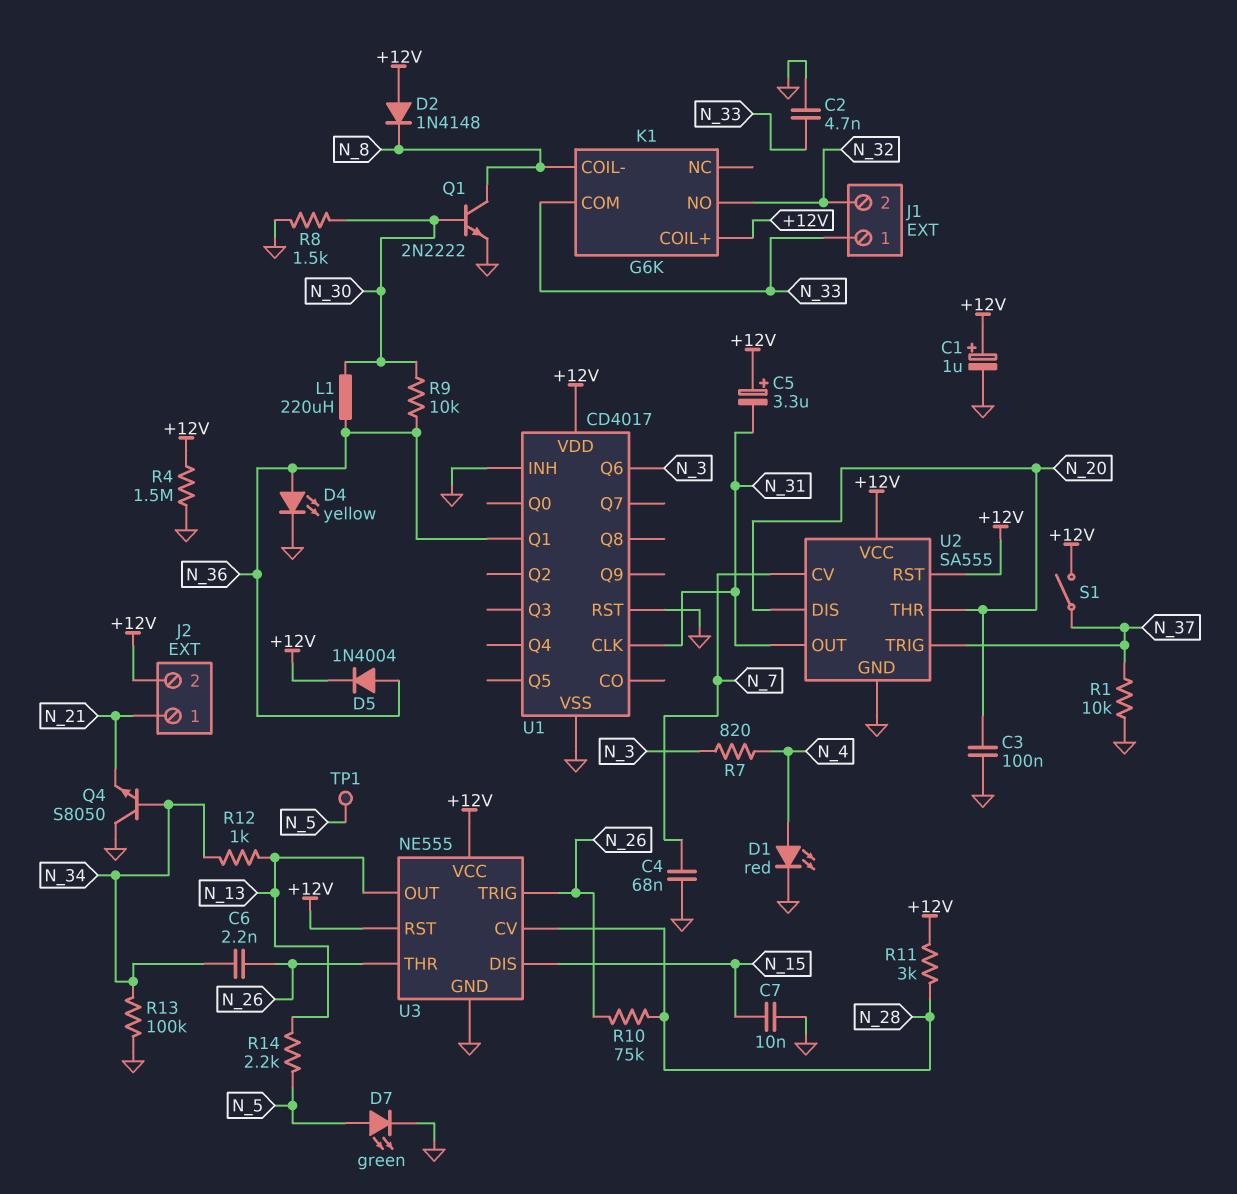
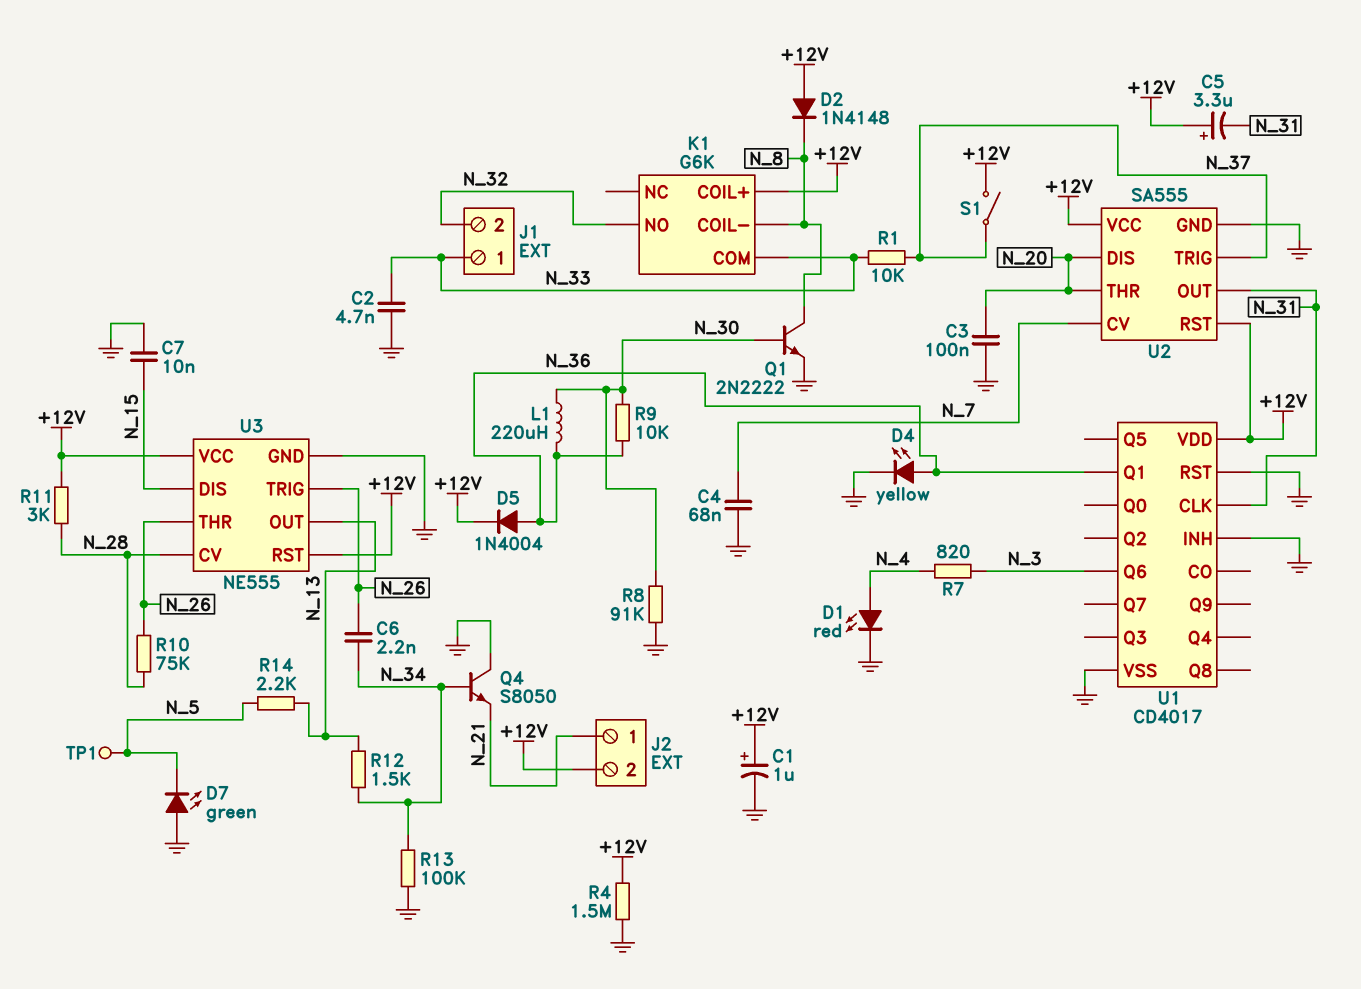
D7: LED green (A N_5, K GND) -> LED green (A GND, K N_5)
R1: 10k (GND, N_37) -> 10k (N_33, N_37)
R8: 1.5k (GND, N_30) -> 91k (GND, N_30)
R12: 1k (N_13, N_34) -> 1.5k (N_13, N_34)

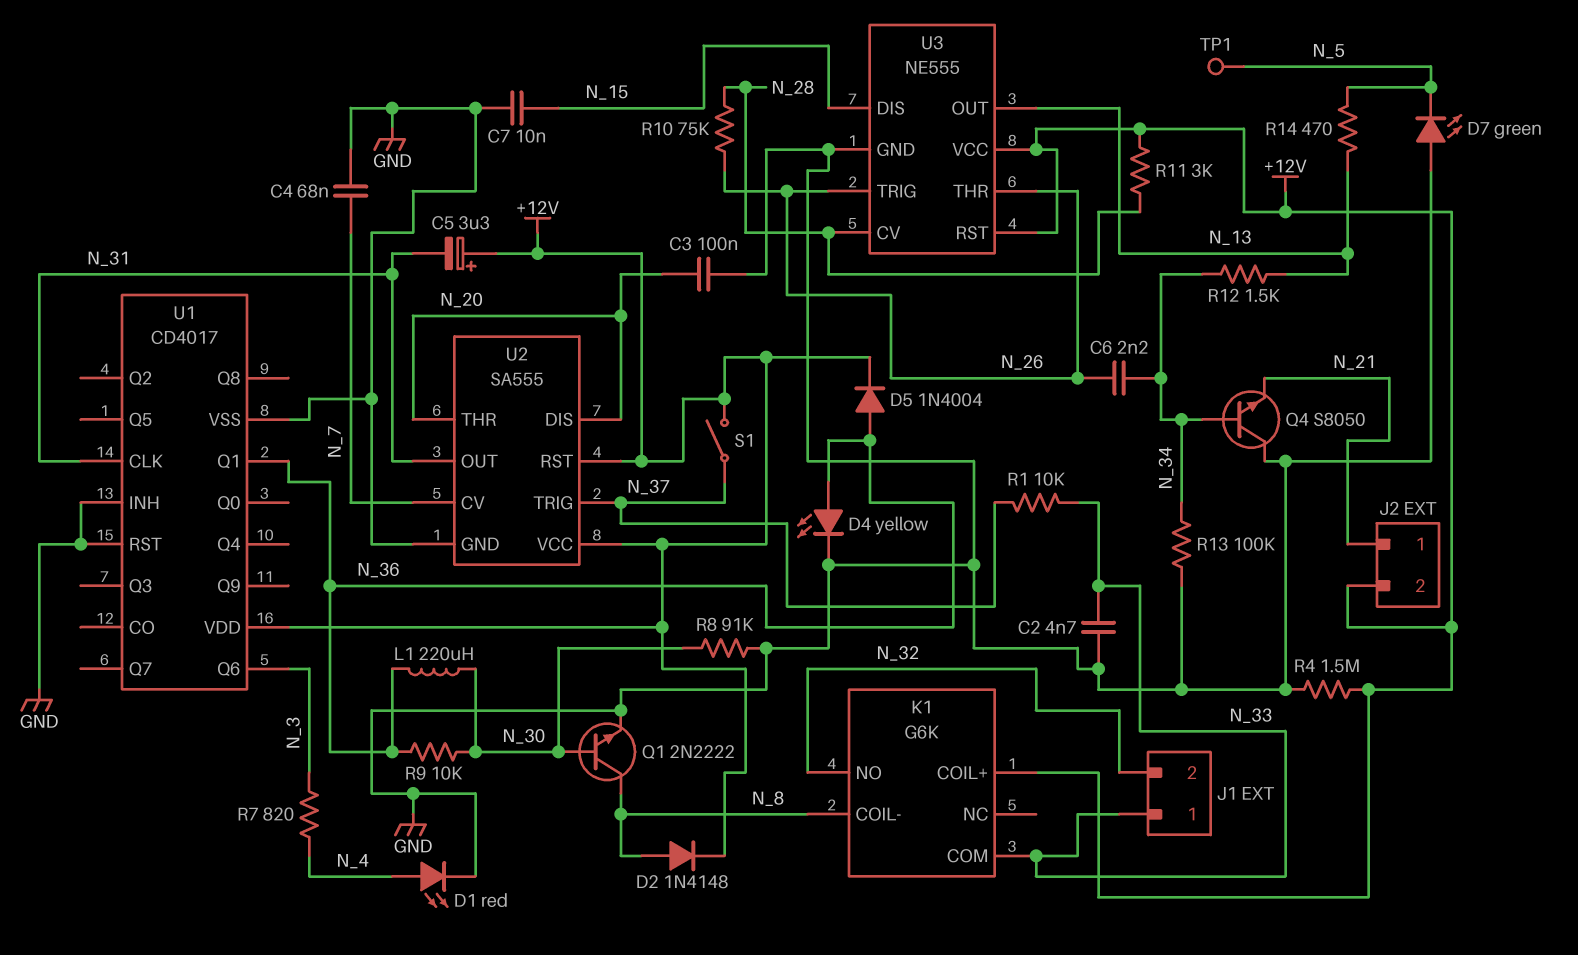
C1: 1uF (plus +12V, minus GND) -> none
D2: diode 1N4148 (A +12V, K N_8) -> diode 1N4148 (A N_8, K +12V)
R14: 2.2k (N_5, N_13) -> 470 (N_5, N_13)

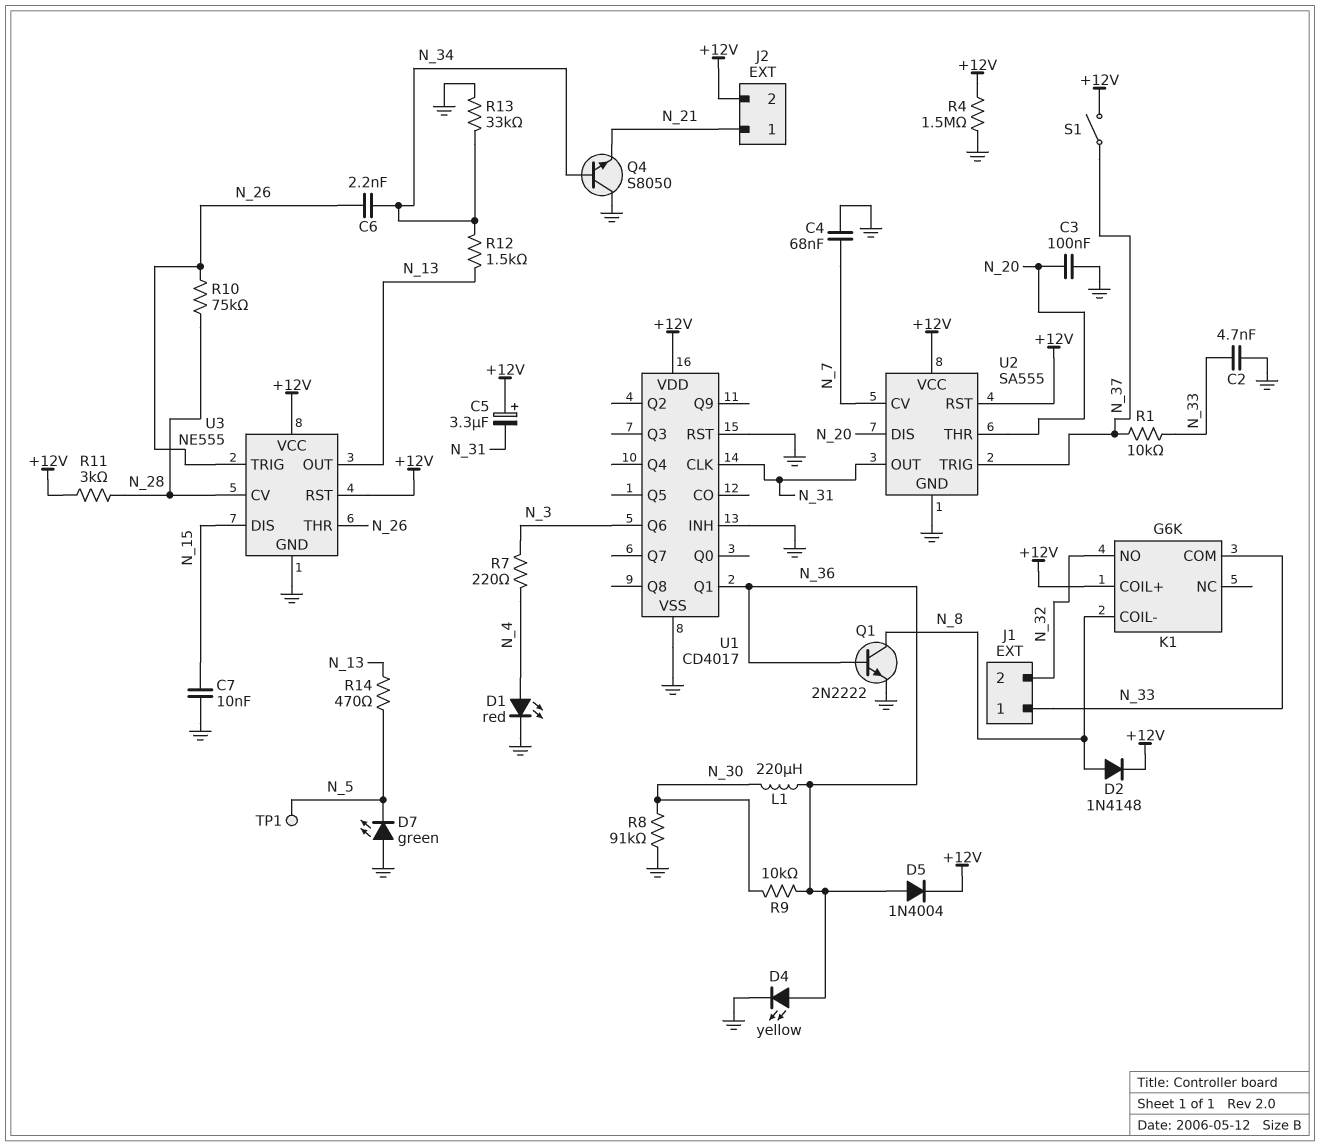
Q1: NPN 2N2222 (B N_30, C N_8, E GND) -> NPN 2N2222 (B N_36, C N_8, E GND)
R7: 820 (N_3, N_4) -> 220 (N_3, N_4)
R13: 100k (GND, N_34) -> 33k (GND, N_34)

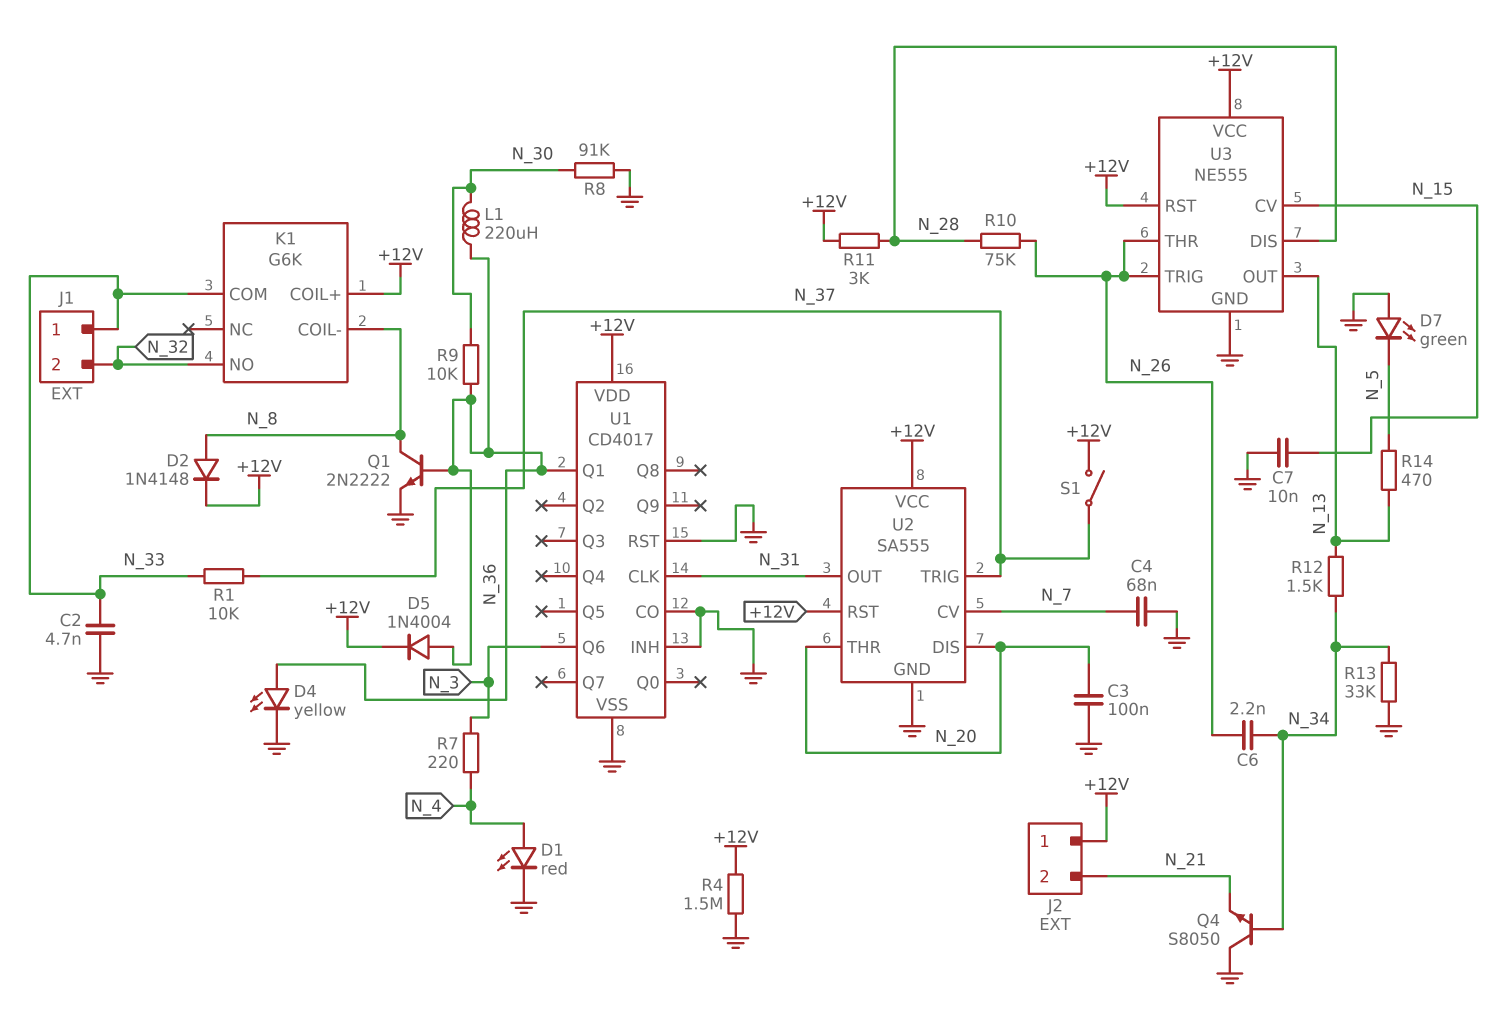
C5: 3.3uF (plus +12V, minus N_31) -> none
J2 pin 1: N_21 -> +12V
J2 pin 2: +12V -> N_21
TP1: test point (N_5) -> none
U1 pin CO: none -> GND
U3 pin CV: N_28 -> N_15
U3 pin DIS: N_15 -> N_28

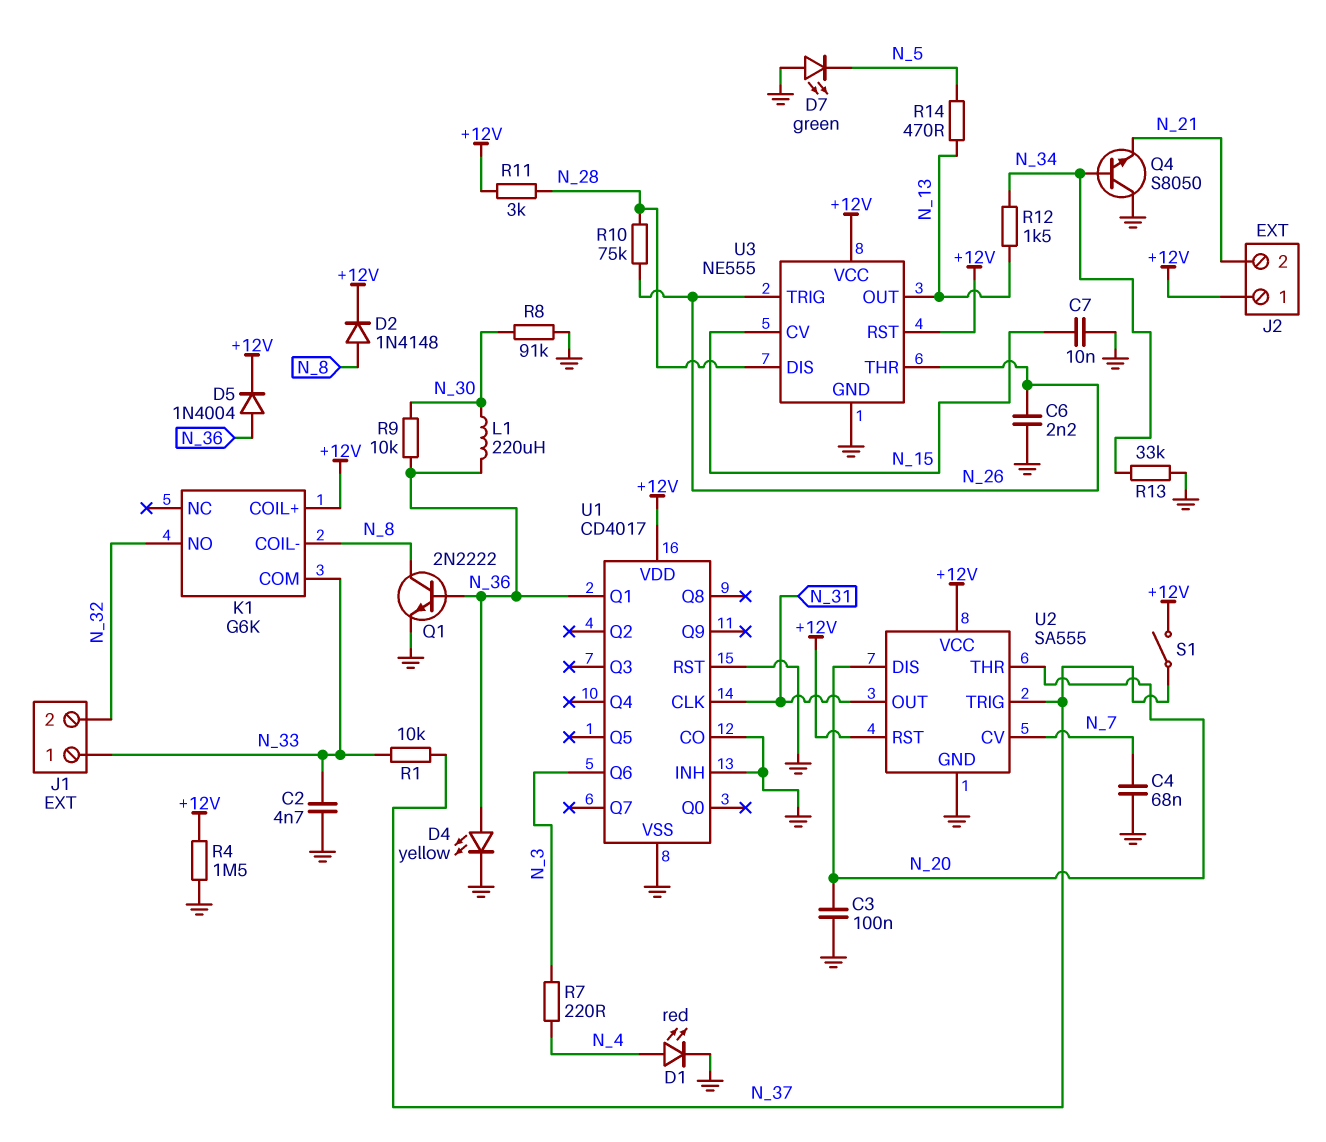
C6: 2.2nF (N_26, N_34) -> 2.2nF (GND, N_26)

